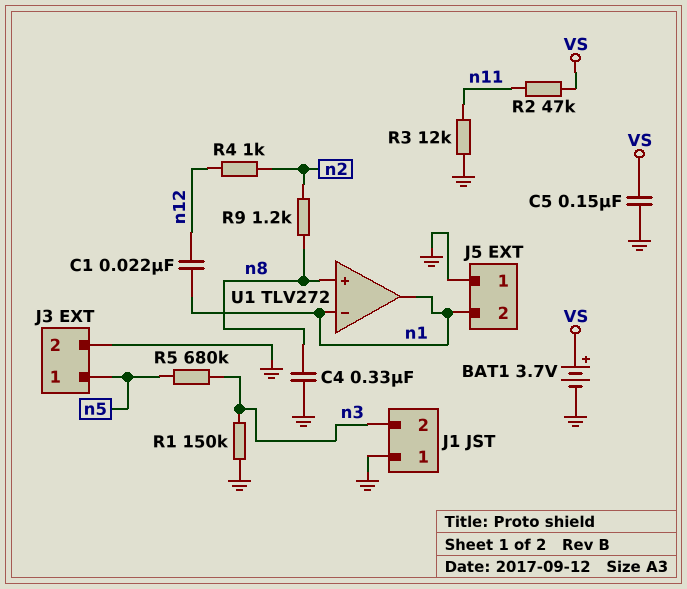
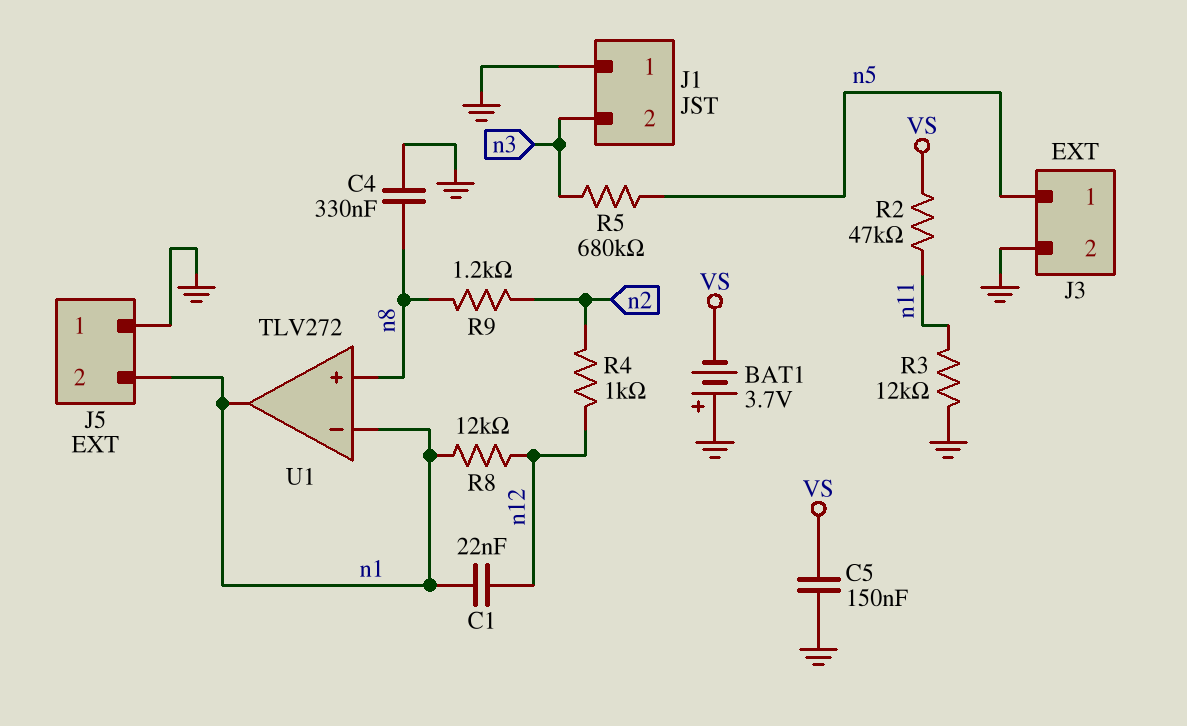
BAT1: 3.7V (plus VS, minus GND) -> 3.7V (plus GND, minus VS)
R1: 150k (GND, n3) -> none
R8: none -> 12k (n1, n12)

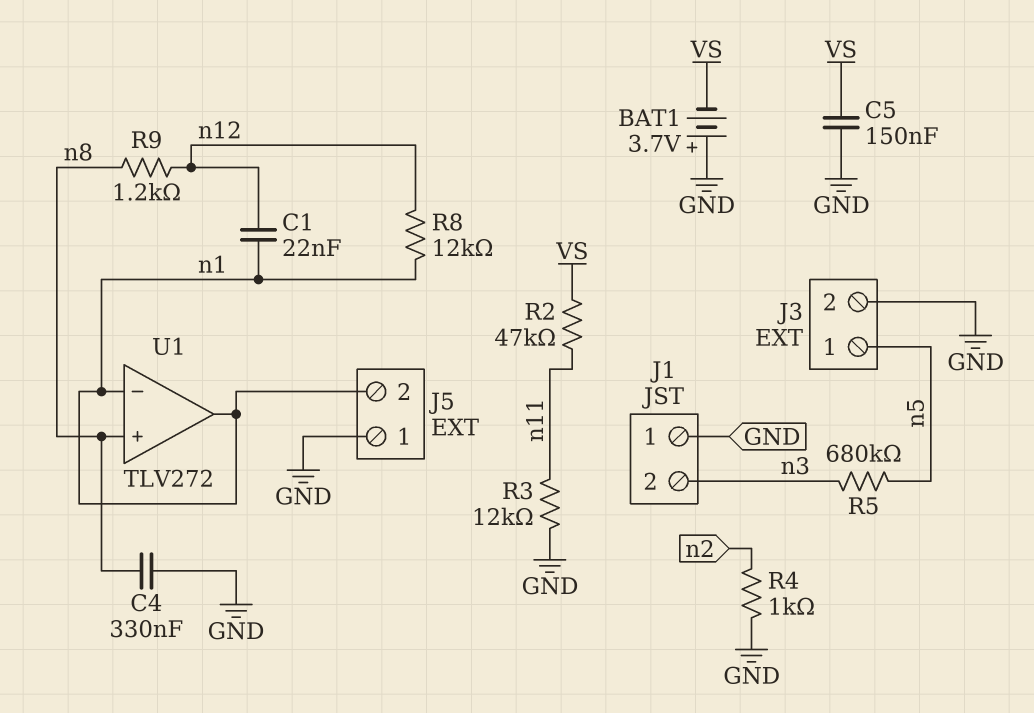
R4: 1k (n2, n12) -> 1k (GND, n2)
R9: 1.2k (n2, n8) -> 1.2k (n8, n12)

